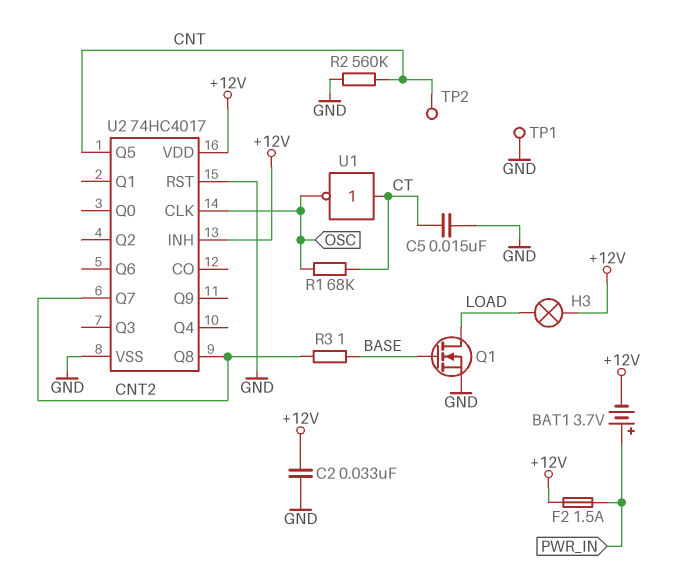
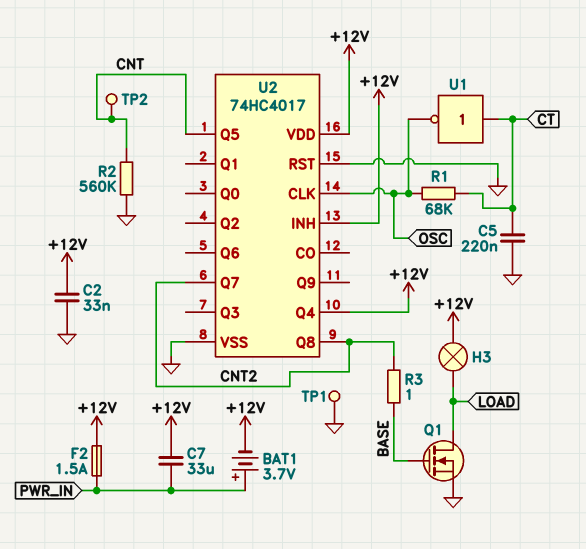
C5: 15nF (CT, GND) -> 220nF (CT, GND)
C7: none -> 33uF (+12V, PWR_IN)
U2 pin Q4: none -> +12V

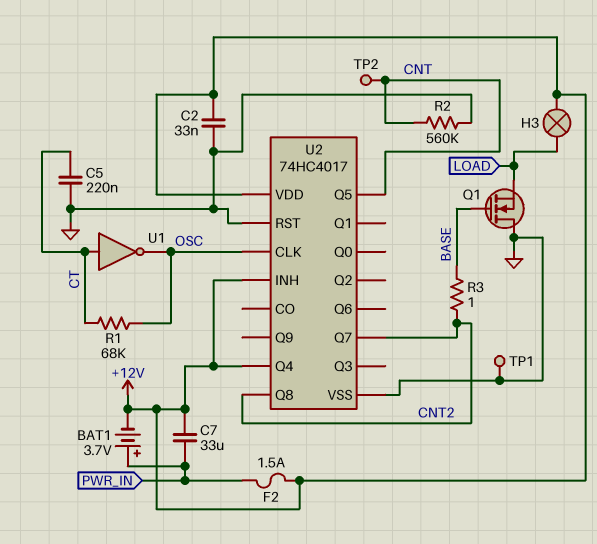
Q1: NMOS (G BASE, D LOAD, S GND) -> NMOS (G BASE, D GND, S LOAD)

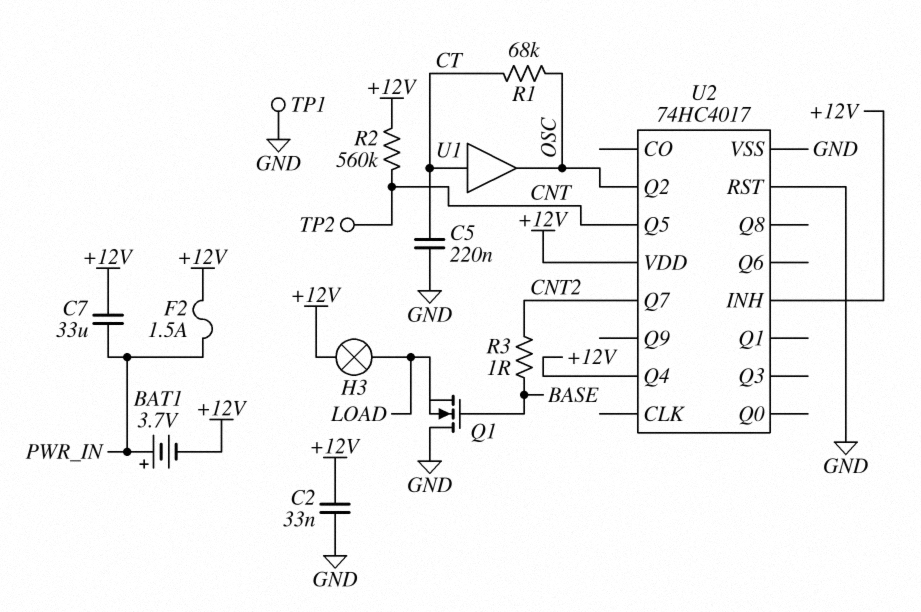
R2: 560k (CNT, GND) -> 560k (+12V, CNT)
U1: NOT (in CT, out OSC) -> buffer (in CT, out OSC)
U2 pin CLK: OSC -> none
U2 pin Q2: none -> OSC
U2 pin Q8: CNT2 -> none

